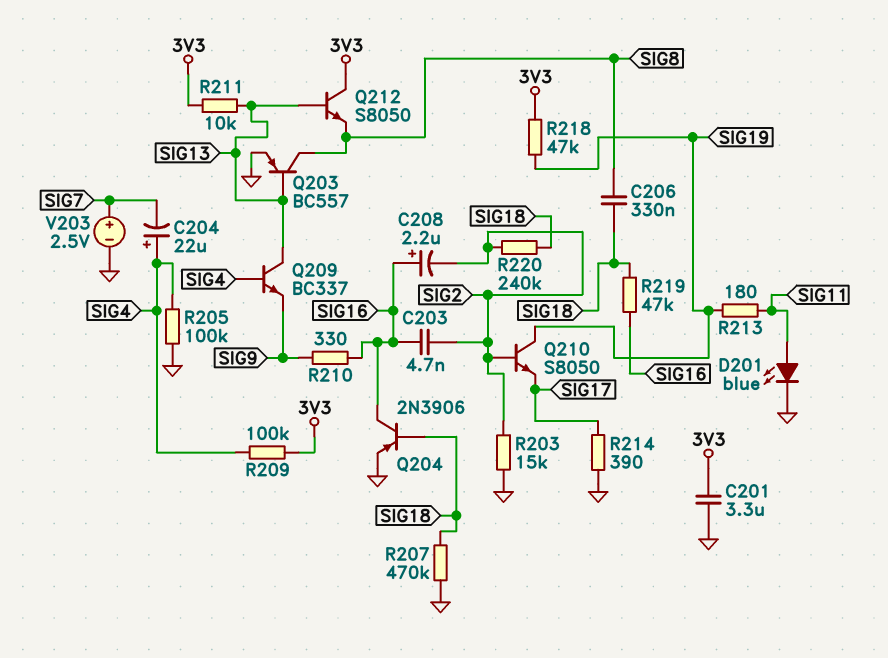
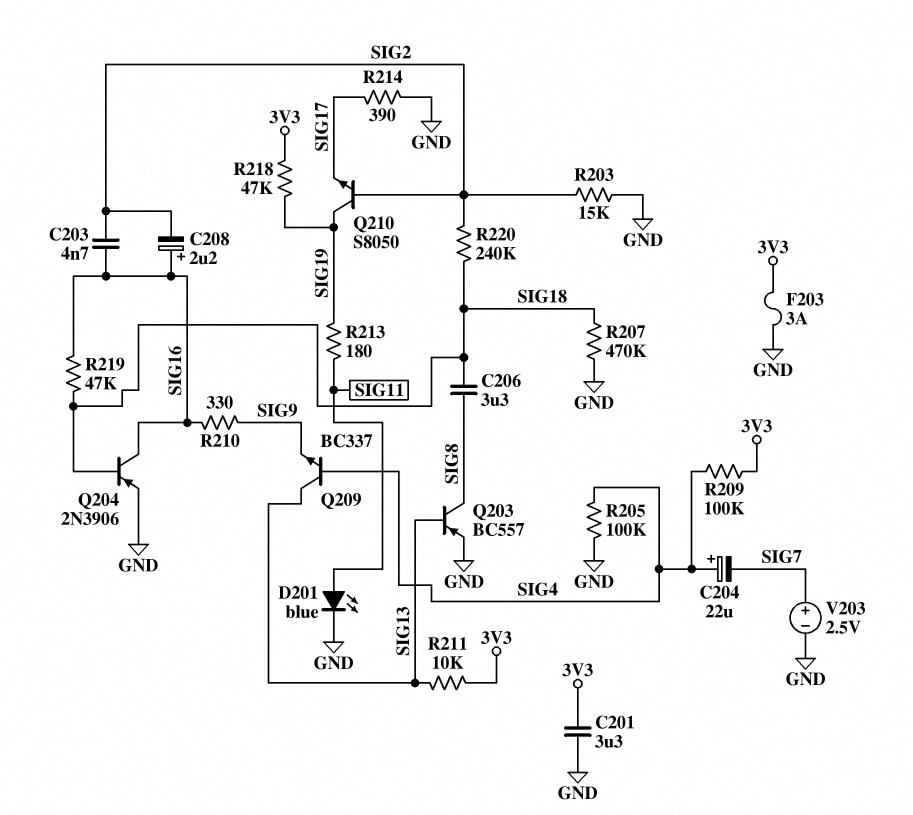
C206: 330nF (SIG8, SIG18) -> 3.3uF (SIG8, SIG18)
F203: none -> 3A (3V3, GND)
Q212: NPN S8050 (B SIG13, C 3V3, E SIG8) -> none

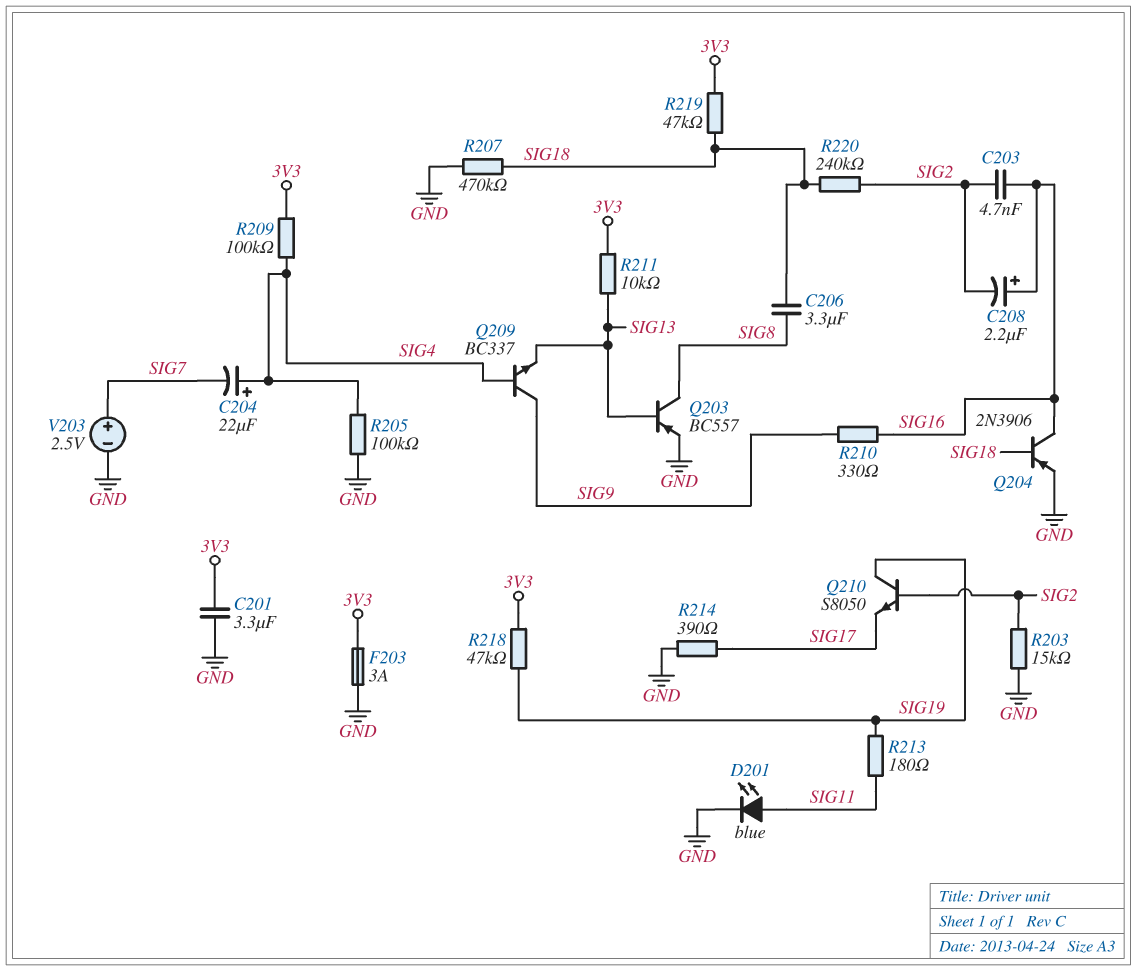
Q209: NPN BC337 (B SIG4, C SIG13, E SIG9) -> NPN BC337 (B SIG4, C SIG9, E SIG13)
R219: 47k (SIG16, SIG18) -> 47k (3V3, SIG18)

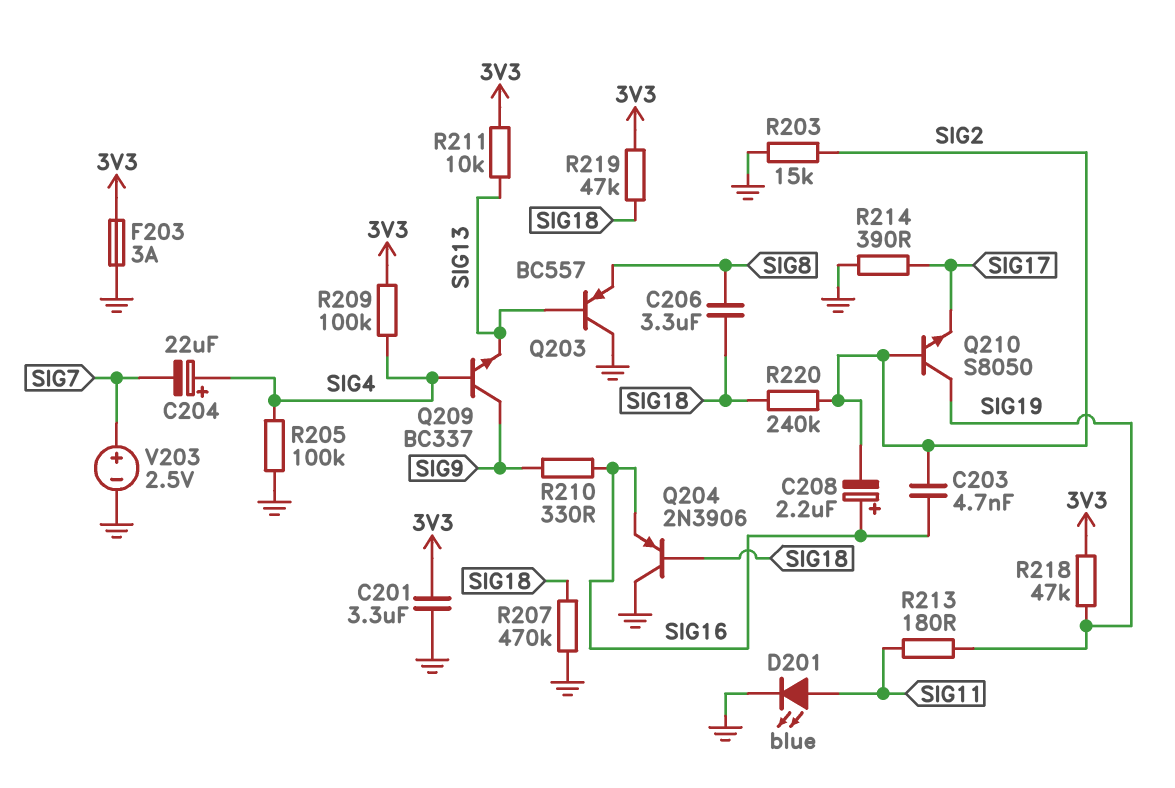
Q203: PNP BC557 (B SIG13, C SIG8, E GND) -> PNP BC557 (B SIG13, C GND, E SIG8)
Q204: PNP 2N3906 (B SIG18, C SIG16, E GND) -> PNP 2N3906 (B SIG18, C GND, E SIG16)

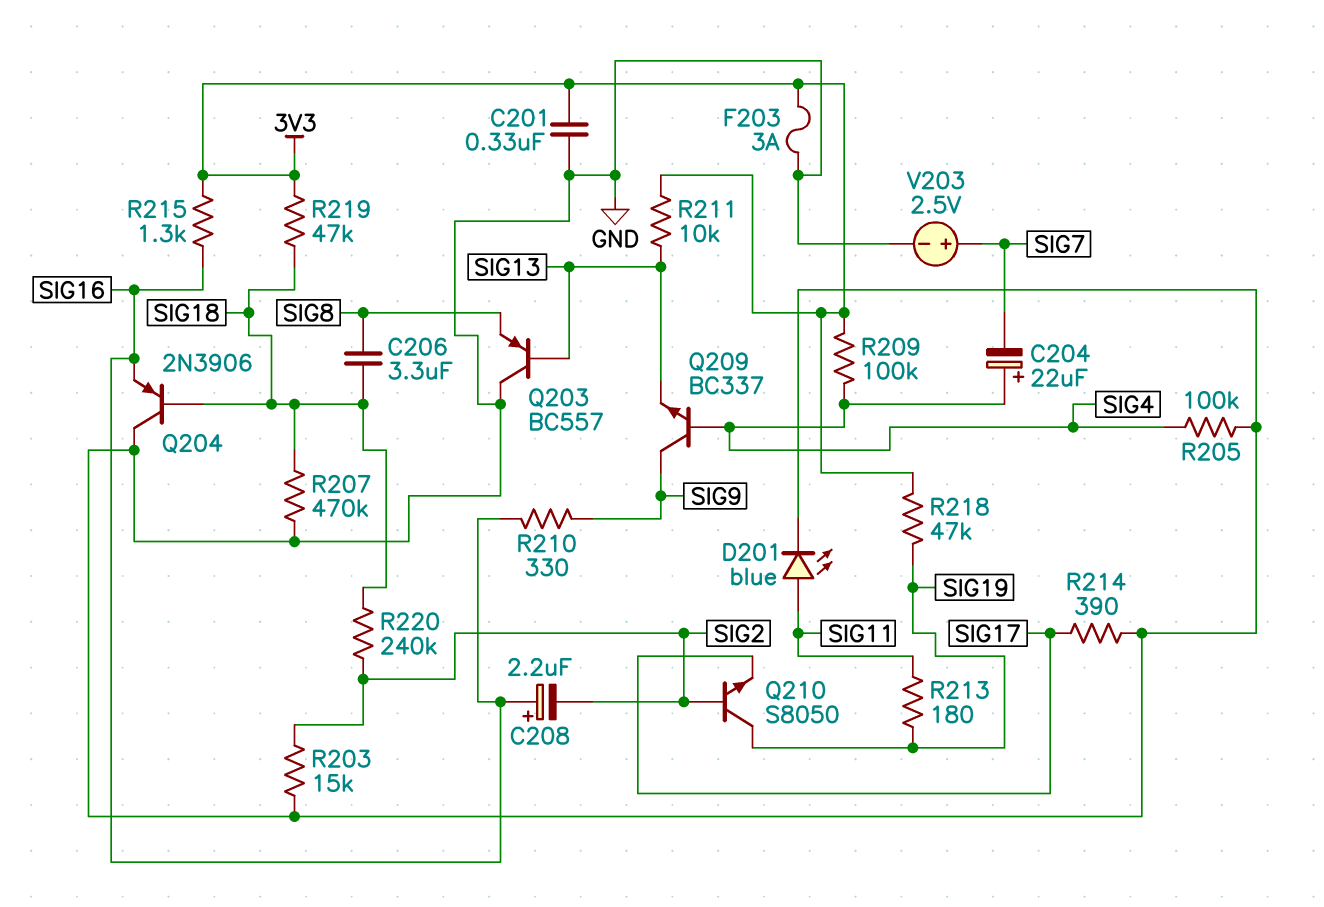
C201: 3.3uF (3V3, GND) -> 330nF (3V3, GND)
C203: 4.7nF (SIG2, SIG16) -> none
R215: none -> 1.3k (3V3, SIG16)

